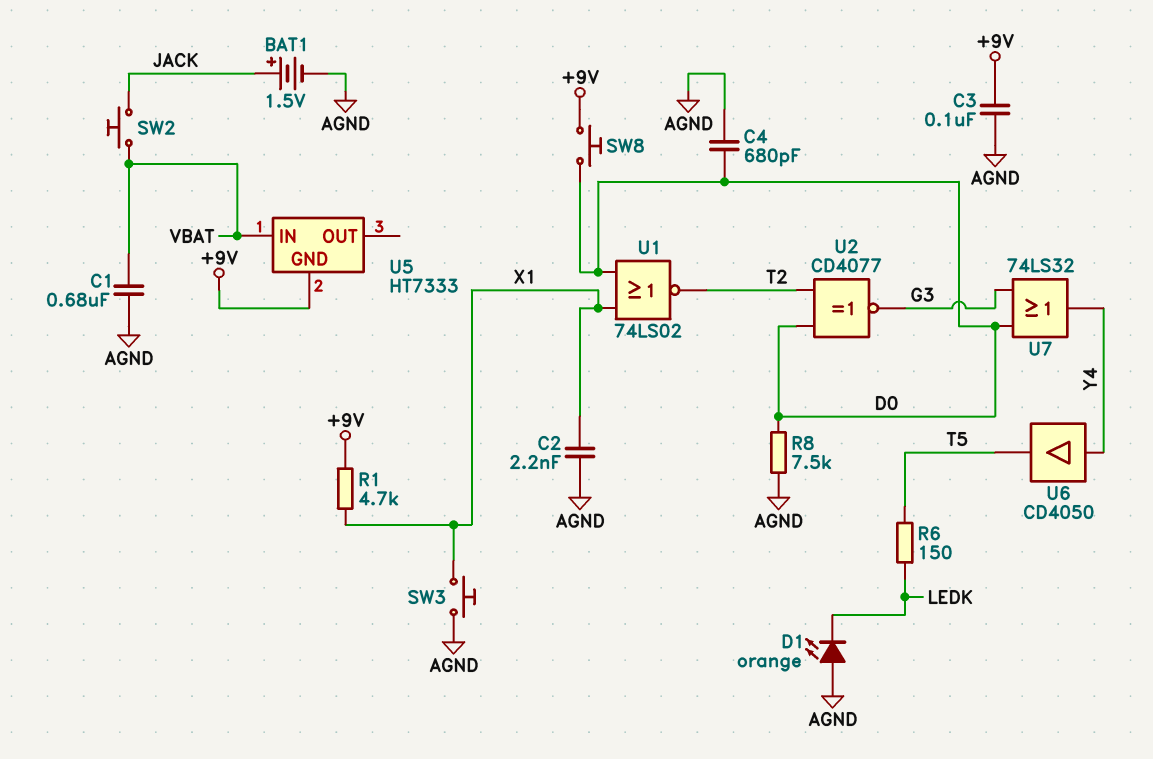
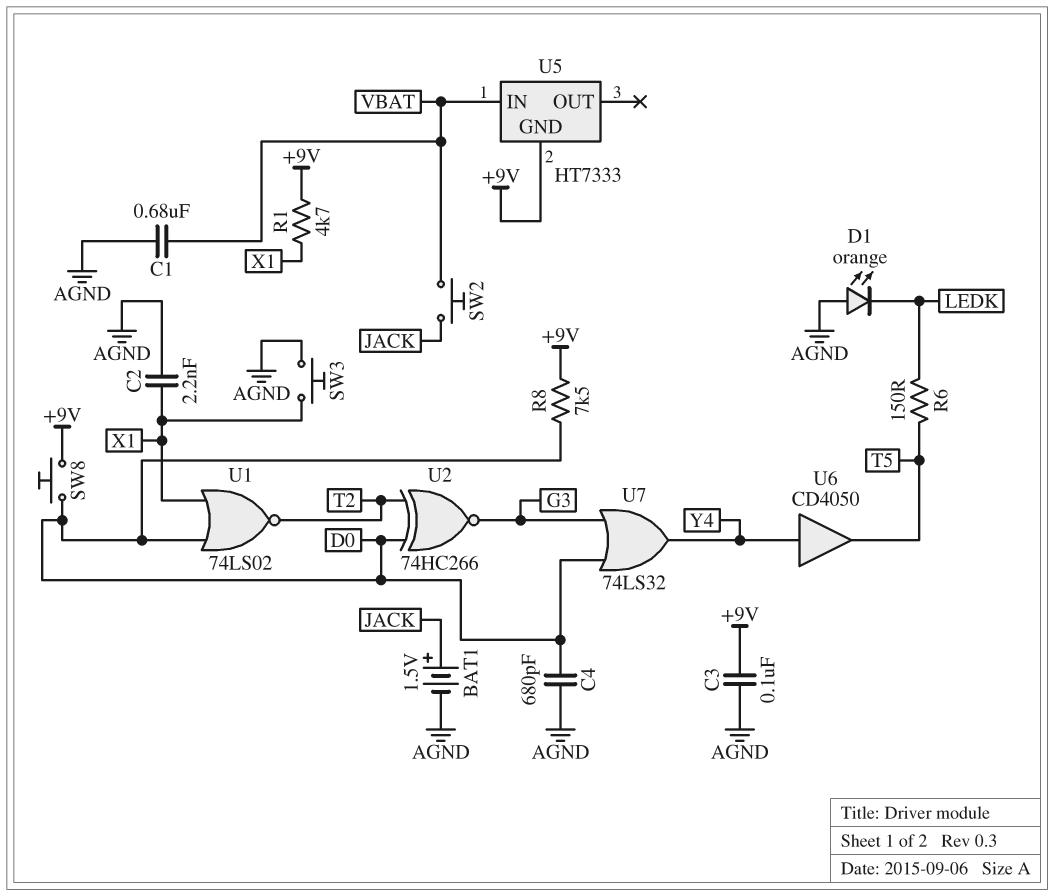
R8: 7.5k (AGND, D0) -> 7.5k (+9V, D0)
U2: XNOR CD4077 (in D0, in T2, out G3) -> XNOR 74HC266 (in D0, in T2, out G3)

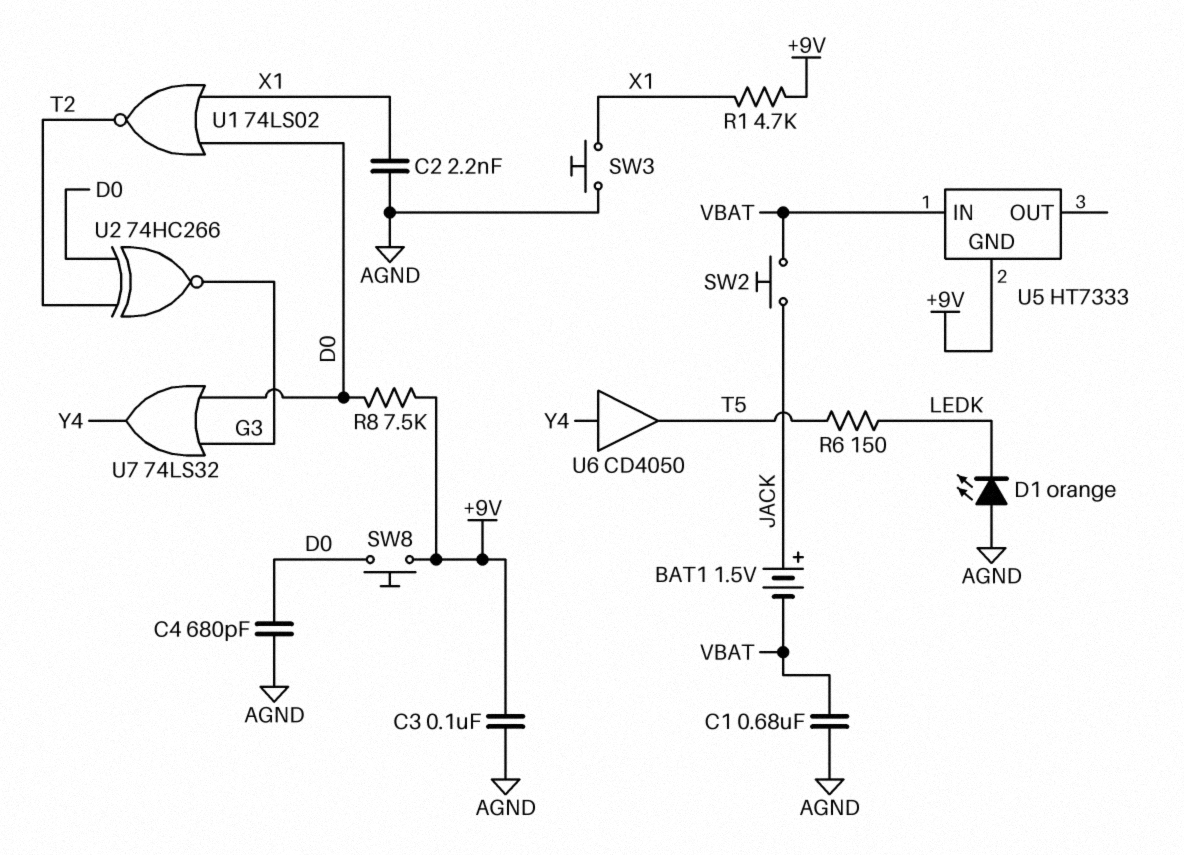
BAT1: 1.5V (plus JACK, minus AGND) -> 1.5V (plus JACK, minus VBAT)

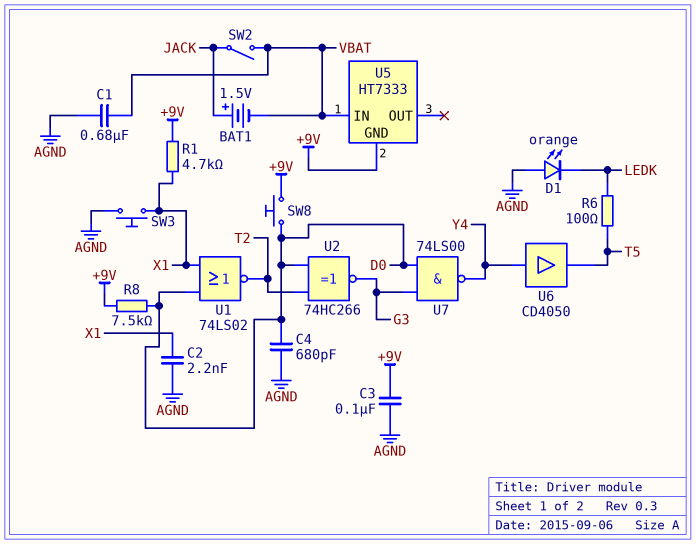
R6: 150 (LEDK, T5) -> 100 (LEDK, T5)
SW2: button (JACK, VBAT) -> switch (JACK, VBAT)
U7: OR 74LS32 (in D0, in G3, out Y4) -> NAND 74LS00 (in D0, in G3, out Y4)

